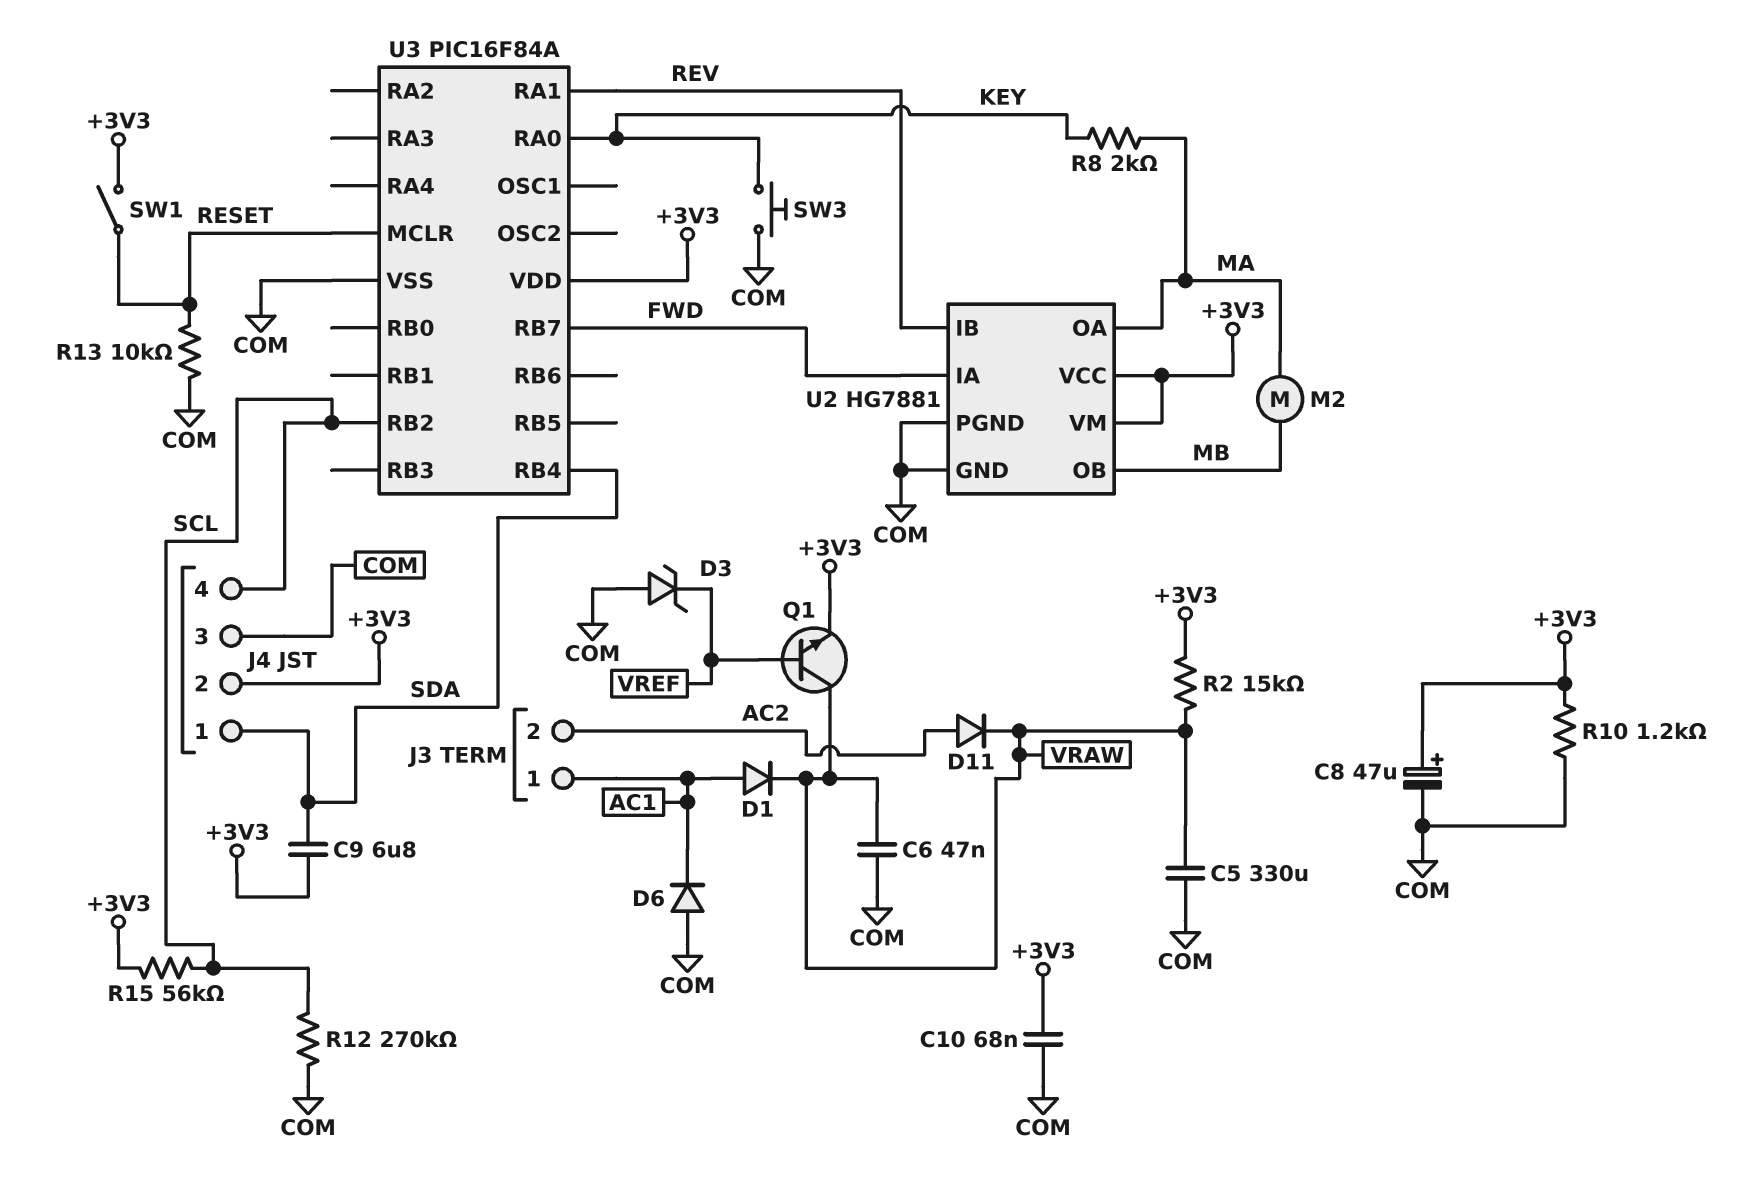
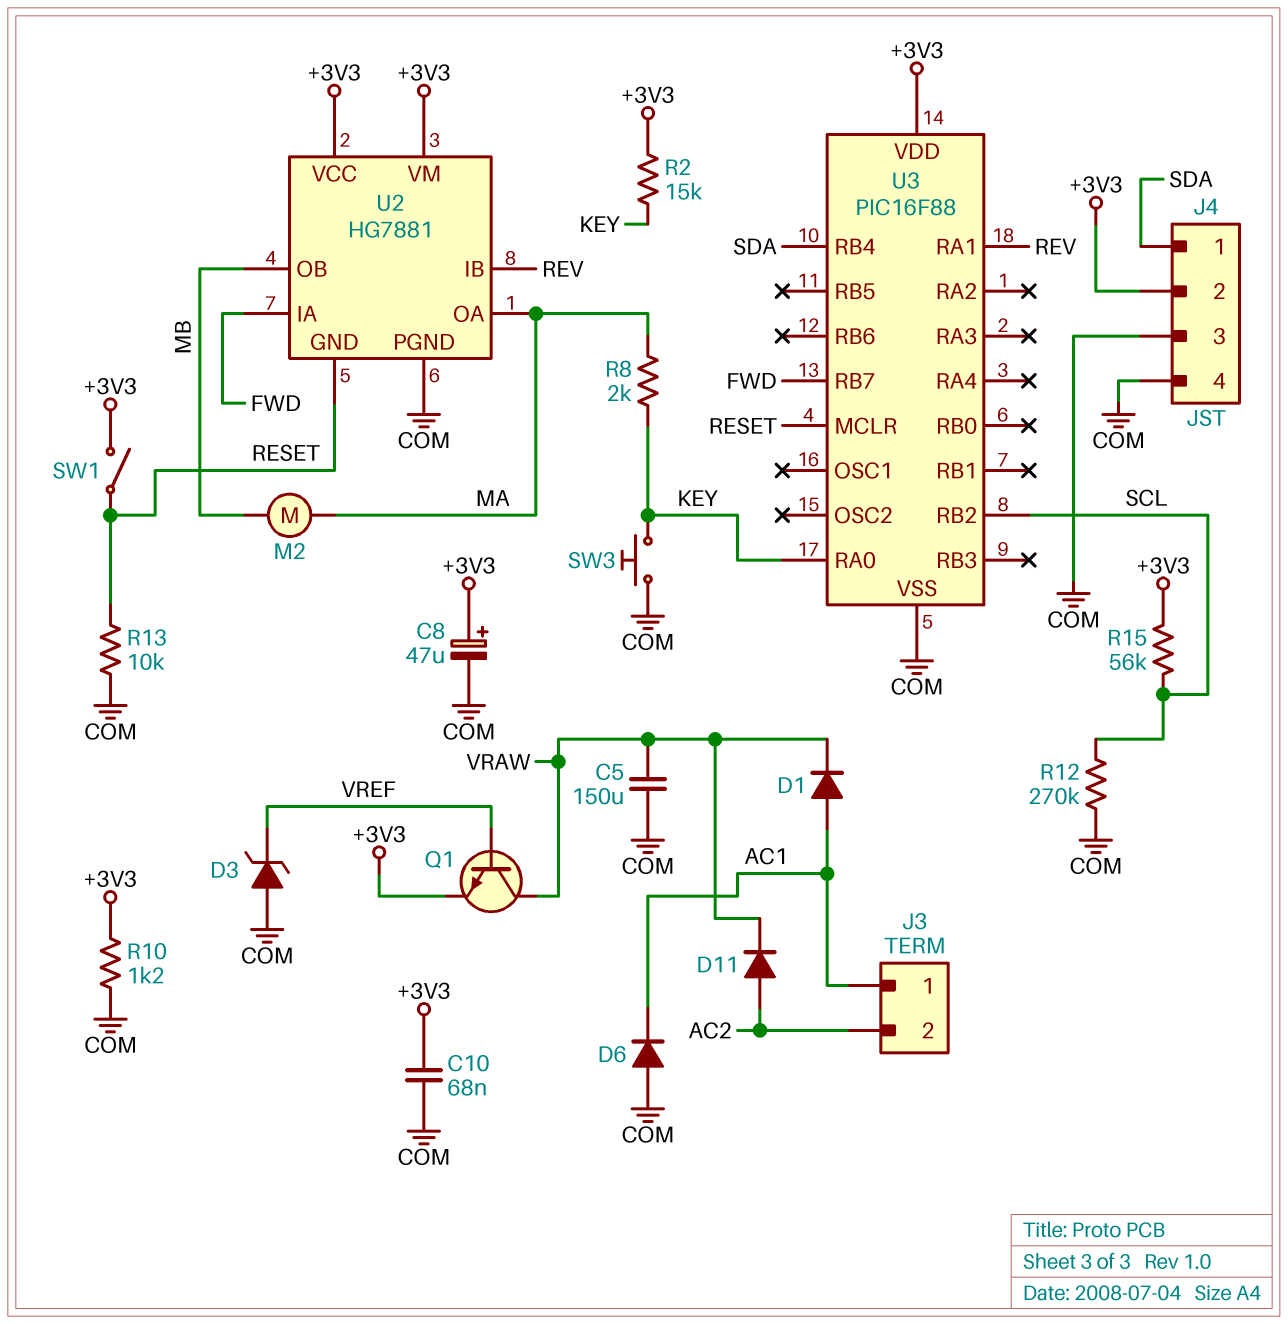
C5: 330uF (COM, VRAW) -> 150uF (COM, VRAW)
C6: 47nF (COM, VRAW) -> none
C9: 6.8uF (+3V3, SDA) -> none
J4 pin 4: SCL -> COM
R2: 15k (+3V3, VRAW) -> 15k (+3V3, KEY)
U2 pin GND: COM -> RESET
U3: PIC16F84A -> PIC16F88

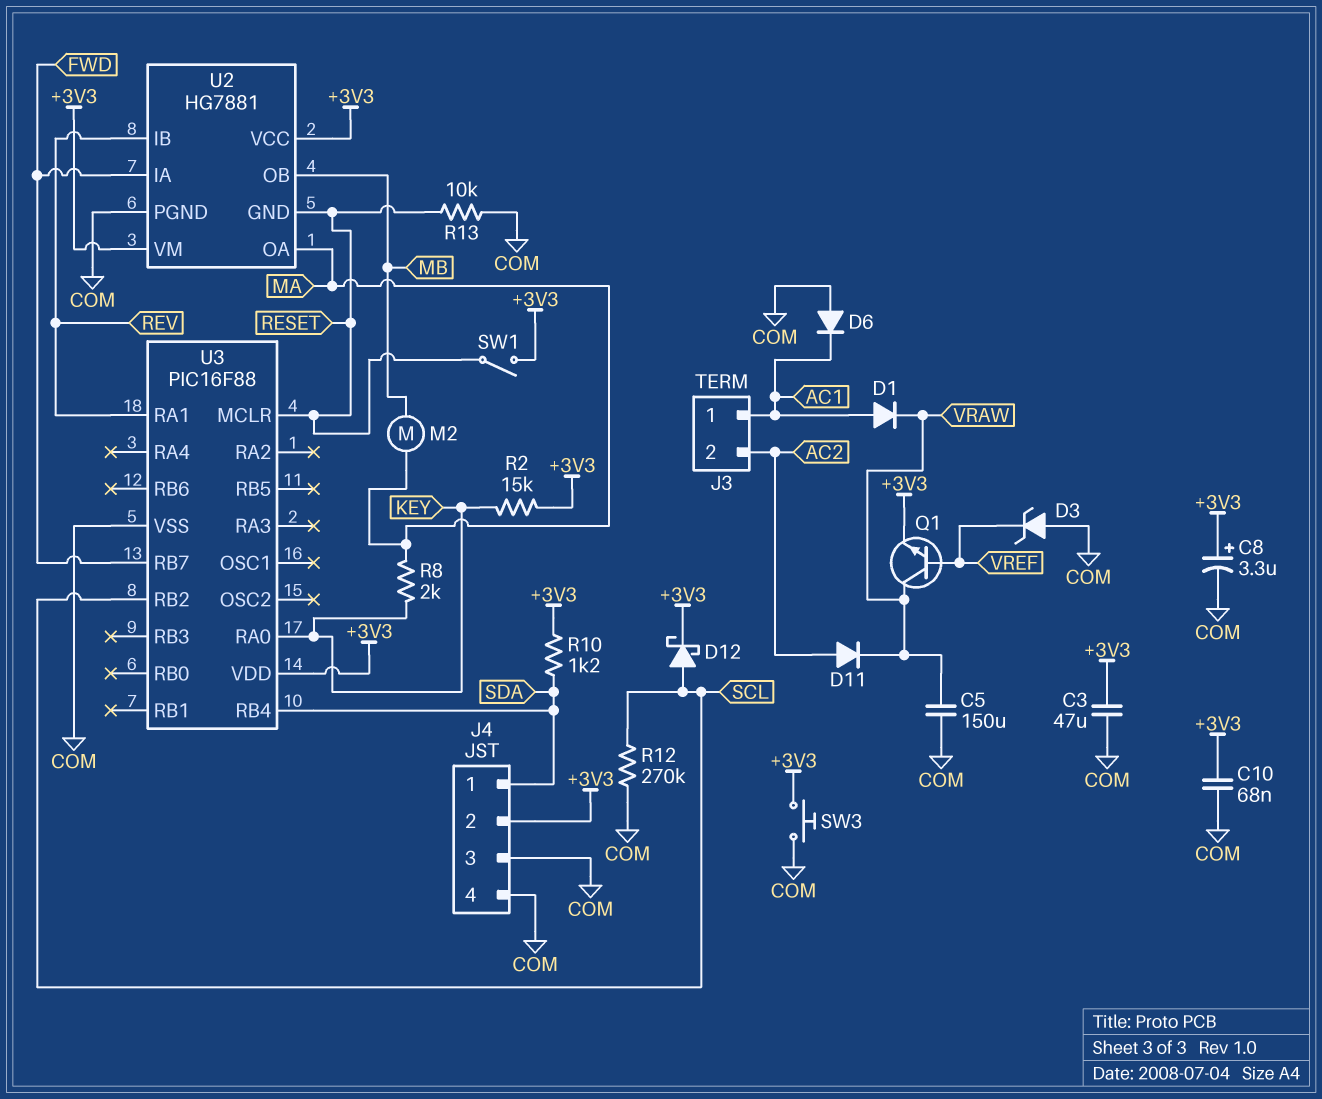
C3: none -> 47uF (+3V3, COM)
C8: 47uF (plus +3V3, minus COM) -> 3.3uF (plus +3V3, minus COM)
D12: none -> schottky (A SCL, K +3V3)
R10: 1.2k (+3V3, COM) -> 1.2k (+3V3, SDA)
R15: 56k (+3V3, SCL) -> none
SW3: button (COM, KEY) -> button (+3V3, COM)

